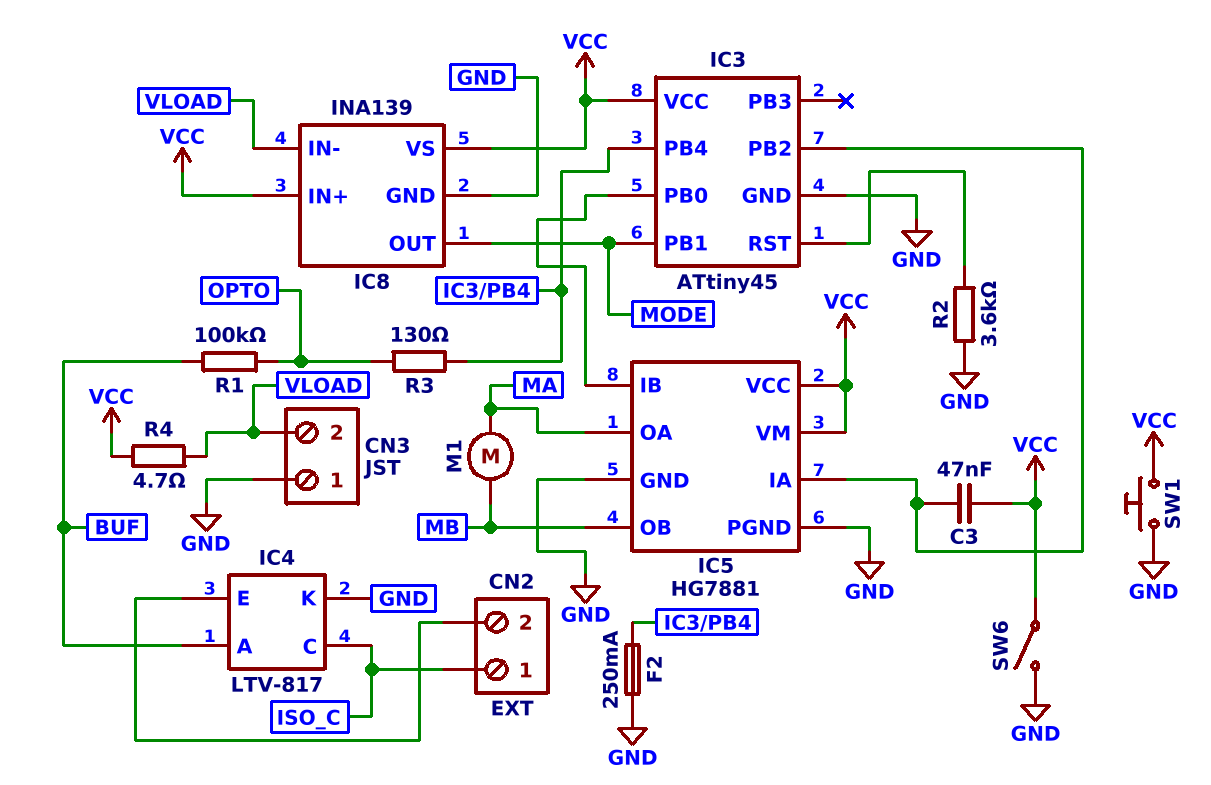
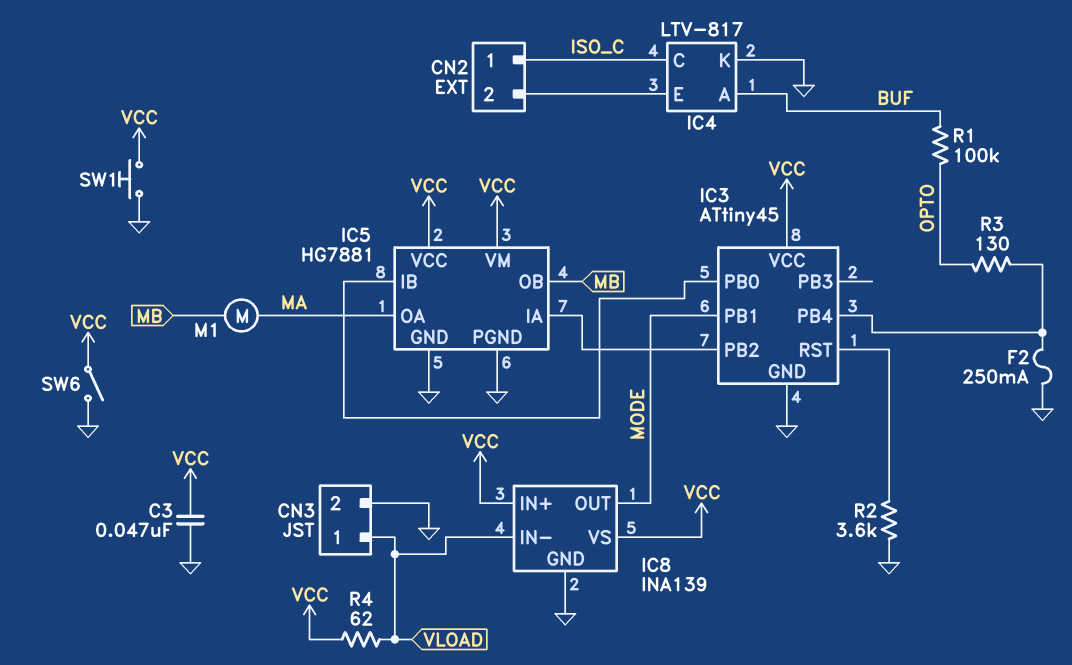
C3: 47nF (IC3/PB2, VCC) -> 47nF (GND, VCC)
CN3 pin 1: GND -> VLOAD
CN3 pin 2: VLOAD -> GND
R4: 4.7 (VCC, VLOAD) -> 62 (VCC, VLOAD)

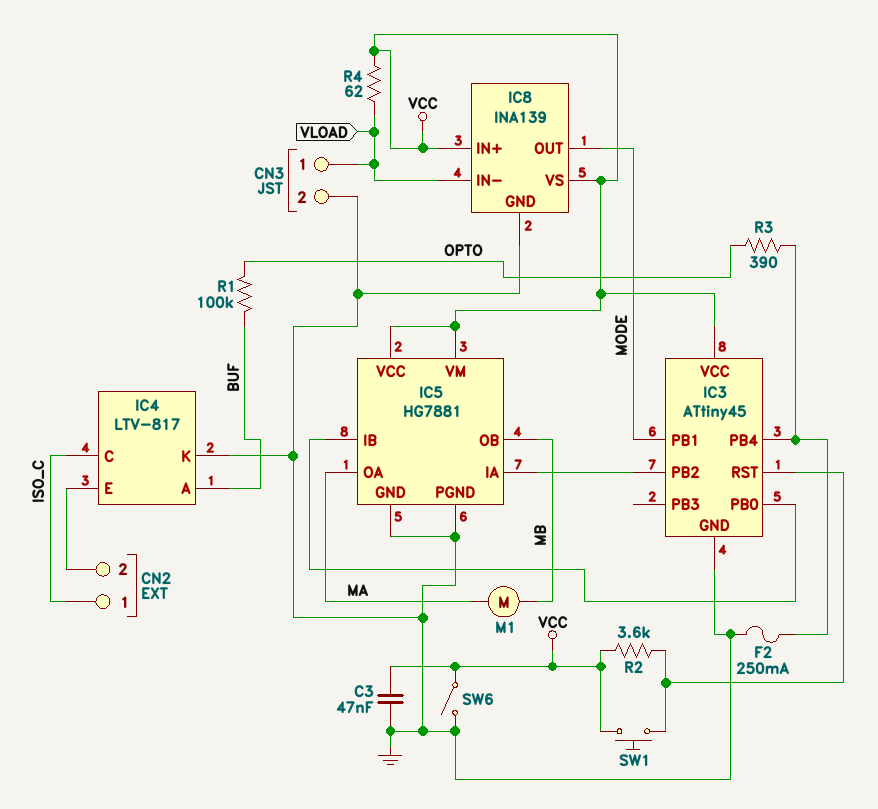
R2: 3.6k (GND, IC3/RST) -> 3.6k (IC3/RST, VCC)
R3: 130 (IC3/PB4, OPTO) -> 390 (IC3/PB4, OPTO)
SW1: button (GND, VCC) -> button (IC3/RST, VCC)

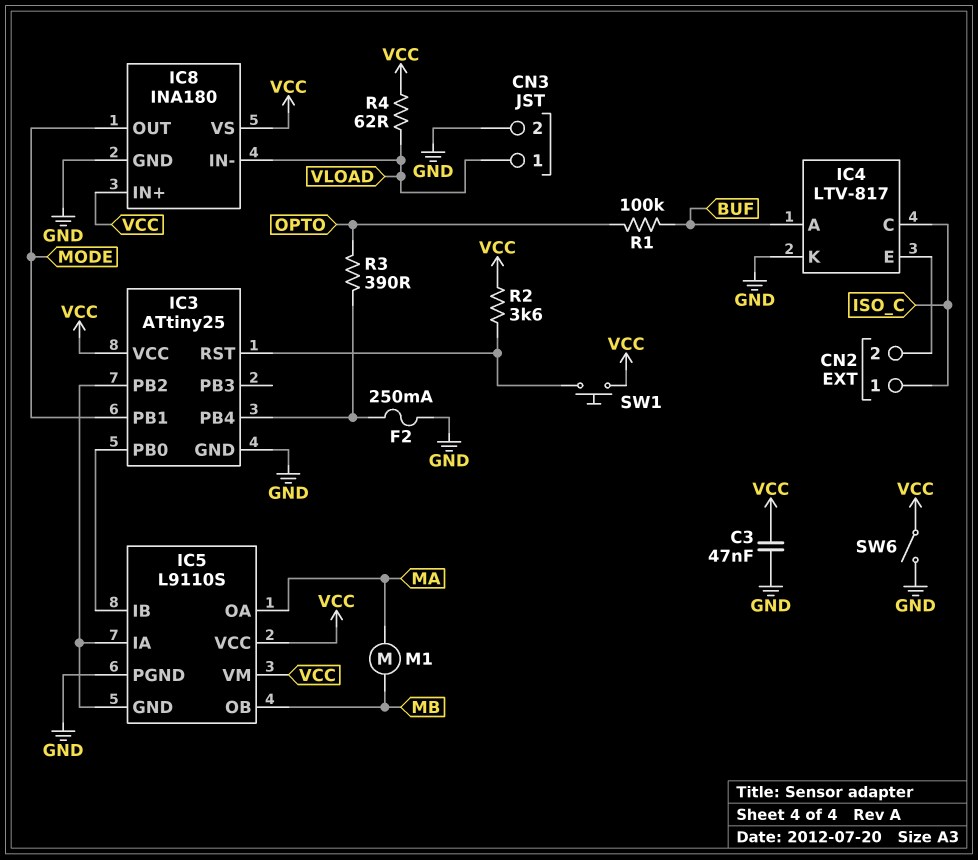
IC3: ATtiny45 -> ATtiny25
IC5: HG7881 -> L9110S
IC5 pin GND: GND -> IC3/PB2
IC8: INA139 -> INA180

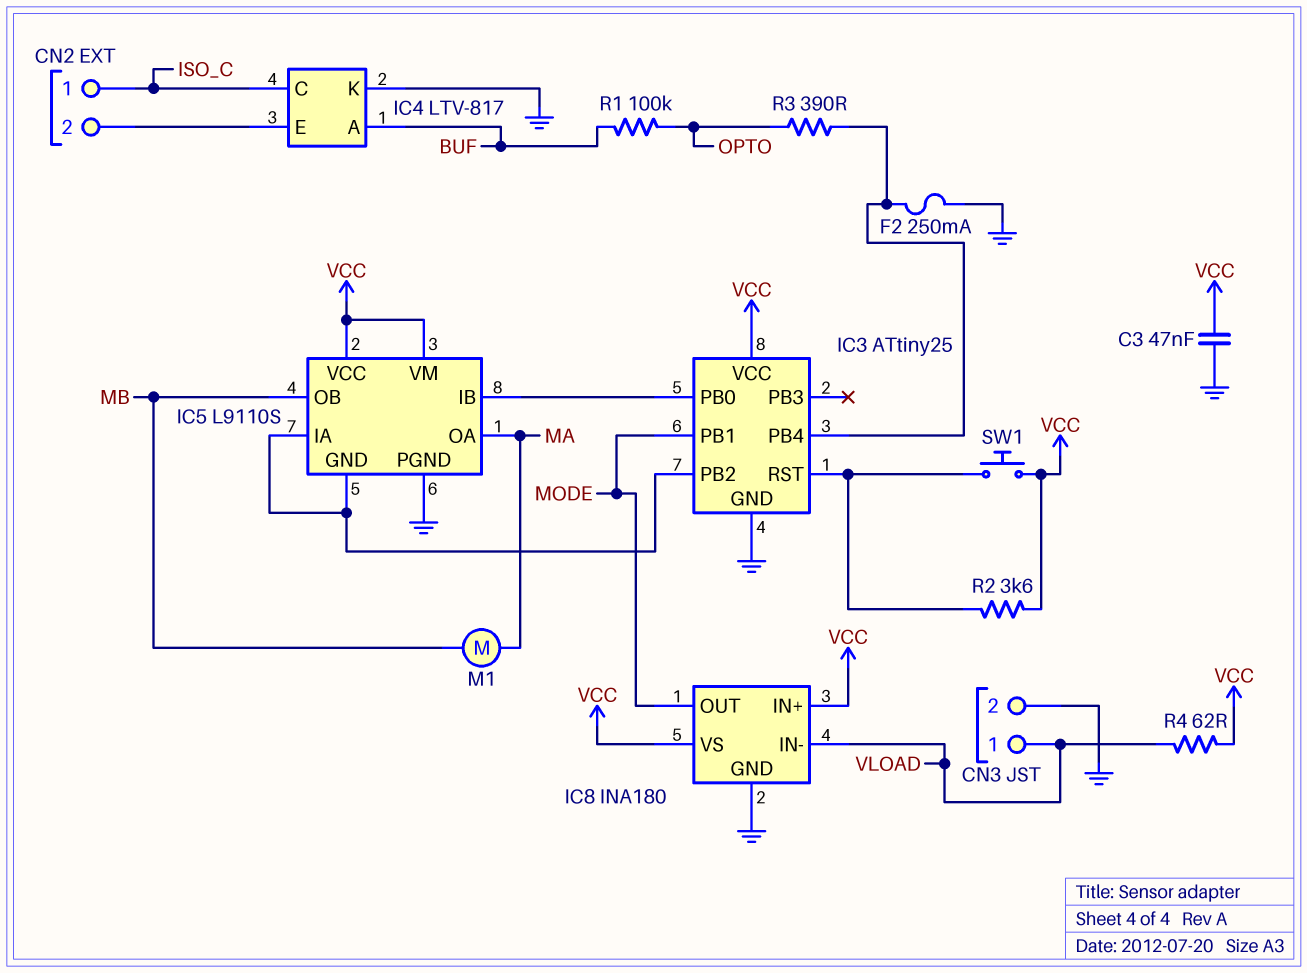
SW6: switch (GND, VCC) -> none

